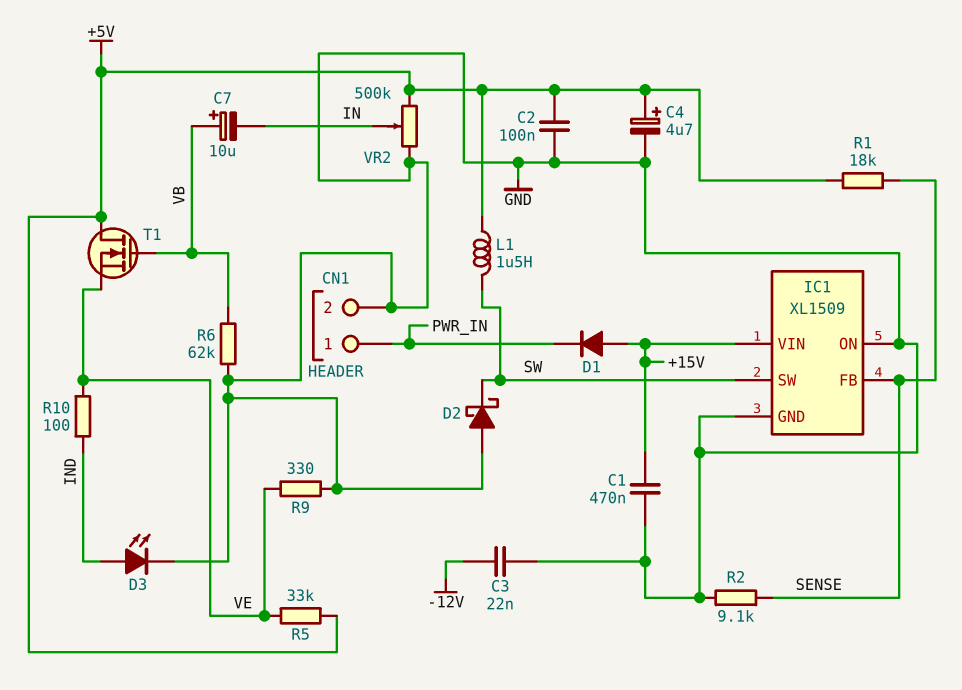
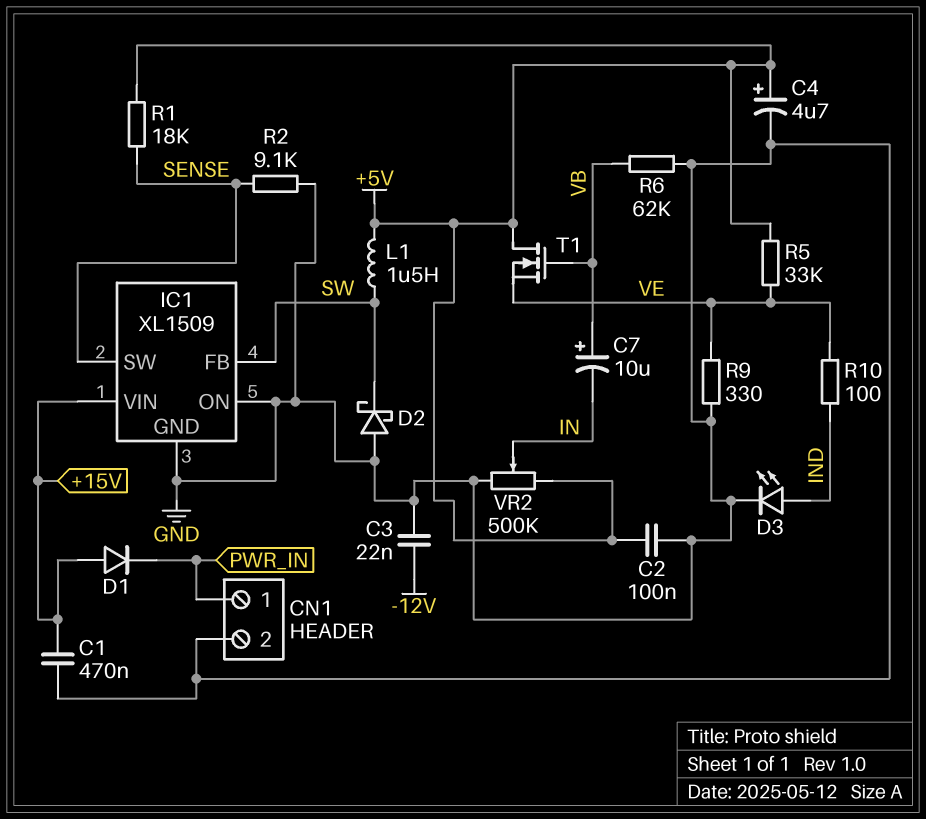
IC1 pin FB: SENSE -> SW
IC1 pin SW: SW -> SENSE

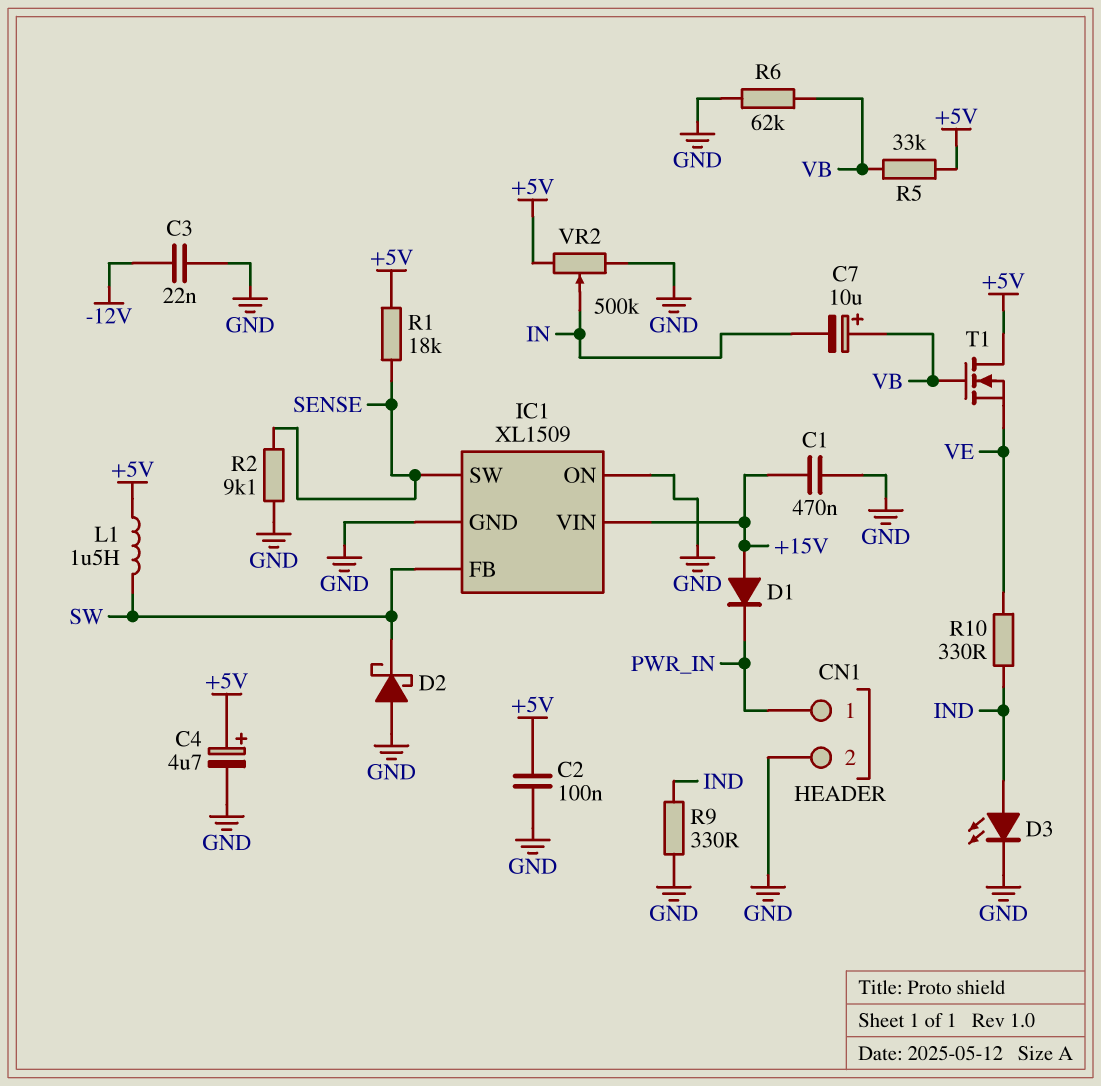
R5: 33k (+5V, VE) -> 33k (+5V, VB)
R9: 330 (GND, VE) -> 330 (GND, IND)
R10: 100 (IND, VE) -> 330 (IND, VE)

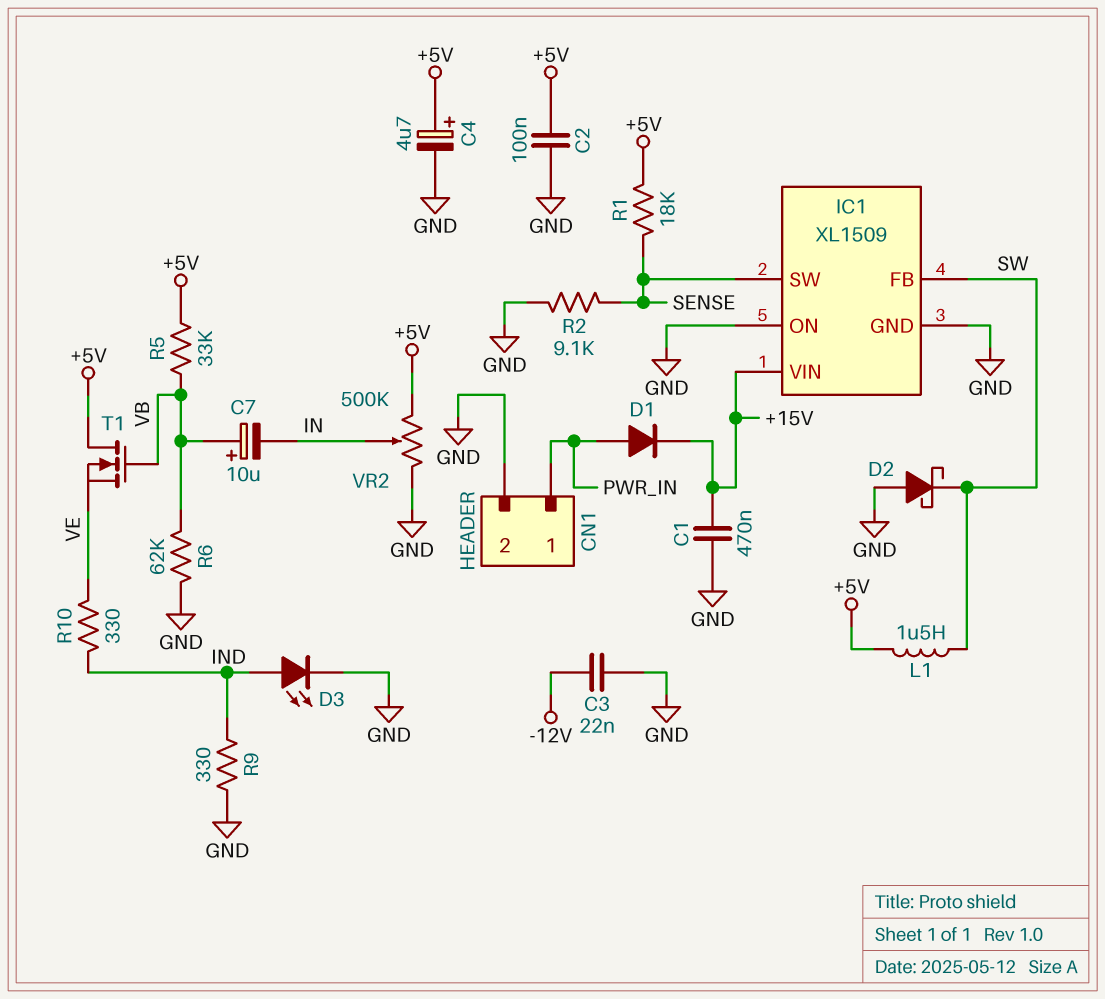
D1: diode (A +15V, K PWR_IN) -> diode (A PWR_IN, K +15V)

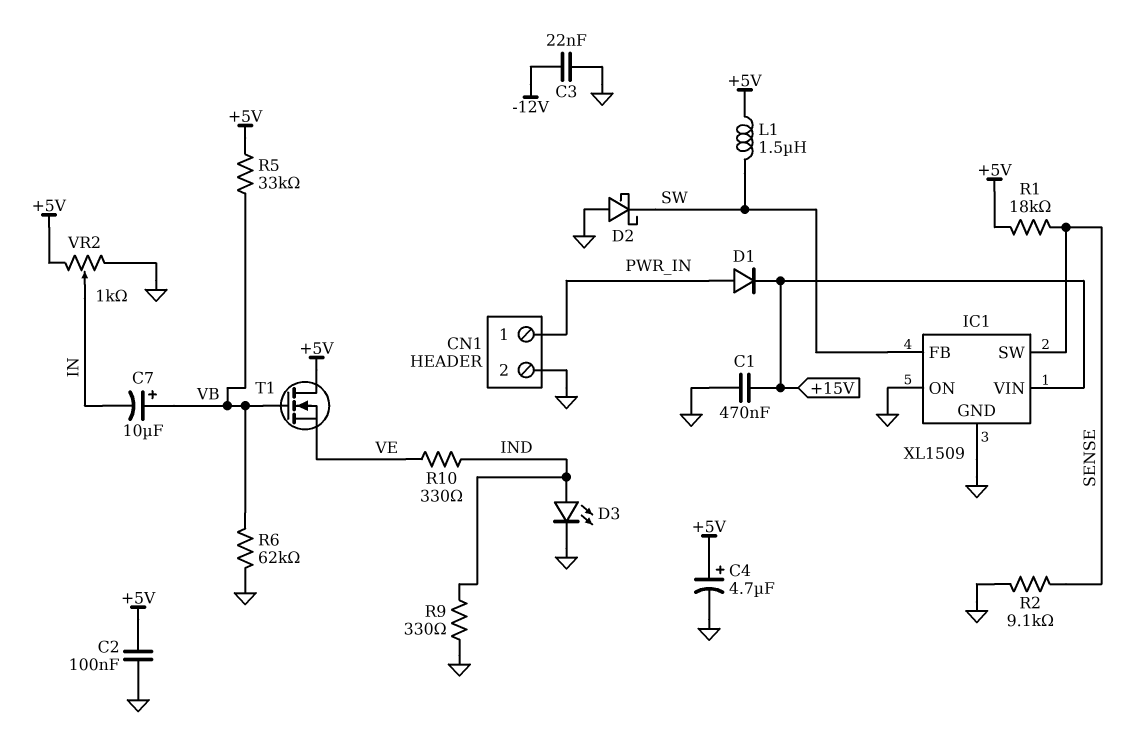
VR2: 500k (+5V, GND, wiper IN) -> 1k (+5V, GND, wiper IN)

